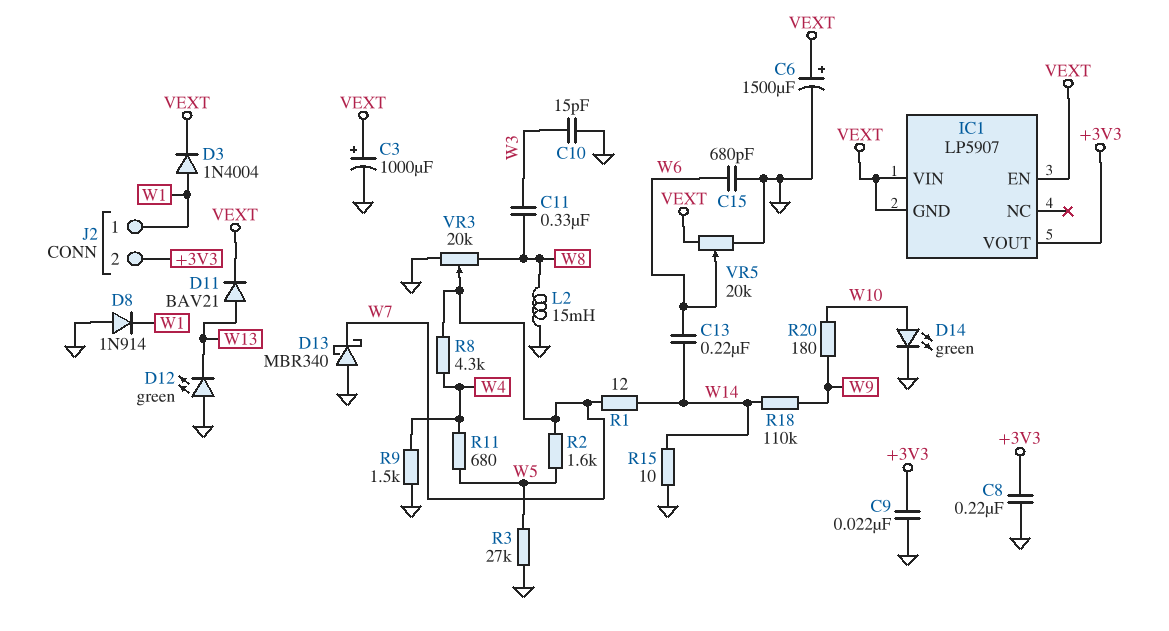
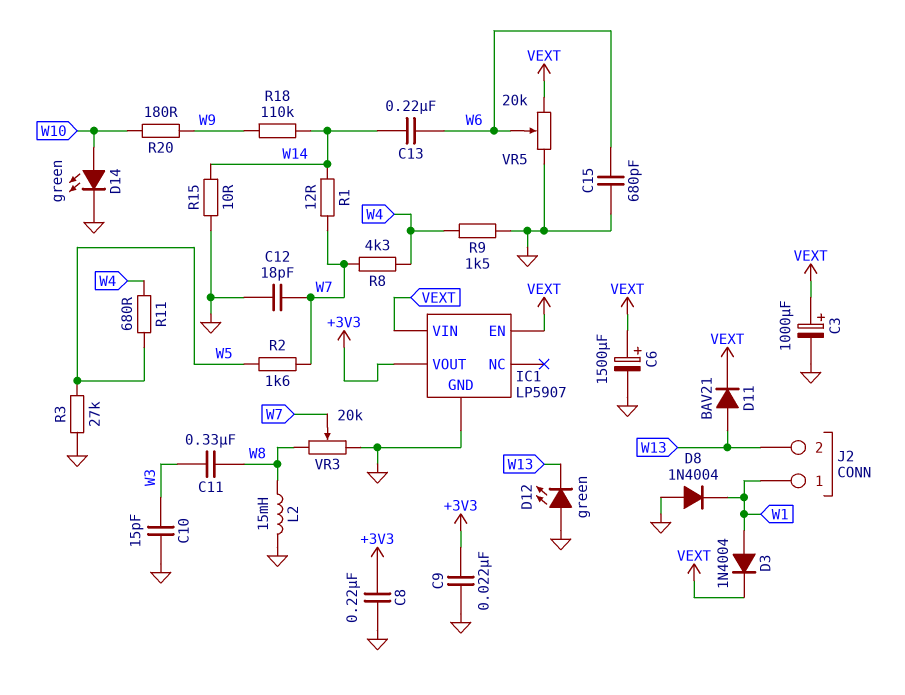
C12: none -> 18pF (GND, W7)
D8: diode 1N914 (A GND, K W1) -> diode 1N4004 (A GND, K W1)
D13: schottky MBR340 (A GND, K W7) -> none
IC1 pin GND: VEXT -> GND
J2 pin 2: +3V3 -> W13

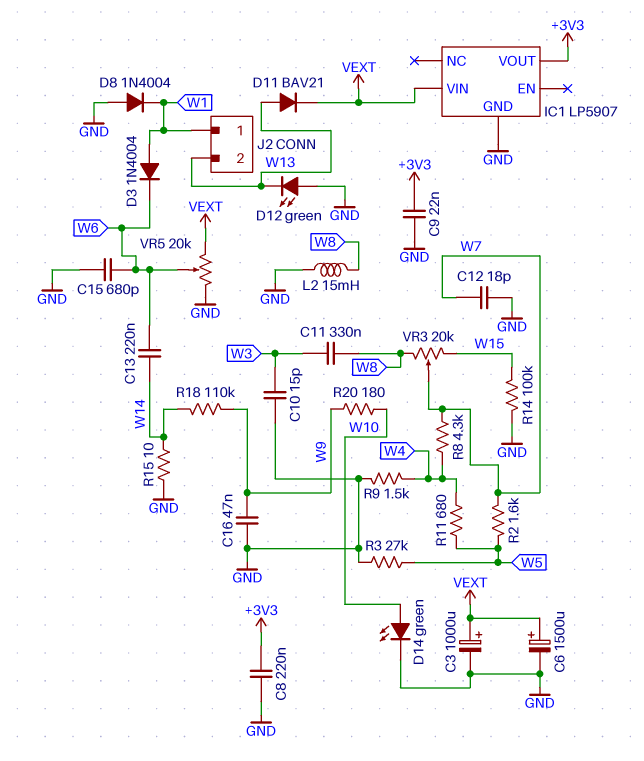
C16: none -> 47nF (GND, W9)
D3: diode 1N4004 (A W1, K VEXT) -> diode 1N4004 (A W1, K W6)
IC1 pin EN: VEXT -> none
R1: 12 (W7, W14) -> none
R14: none -> 100k (GND, W15)
VR3: 20k (GND, W8, wiper W7) -> 20k (W8, W15, wiper W7)

